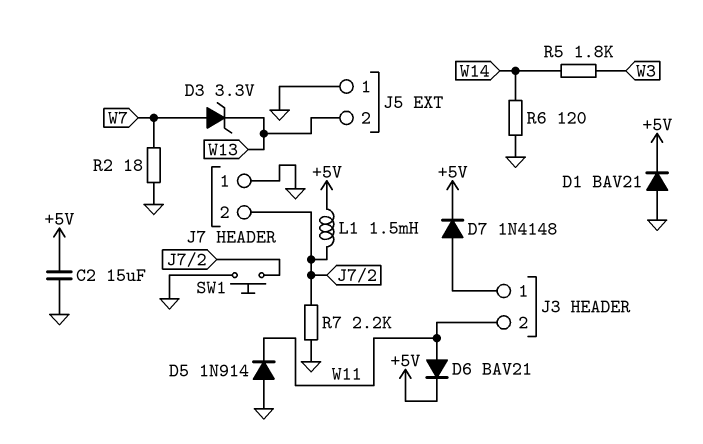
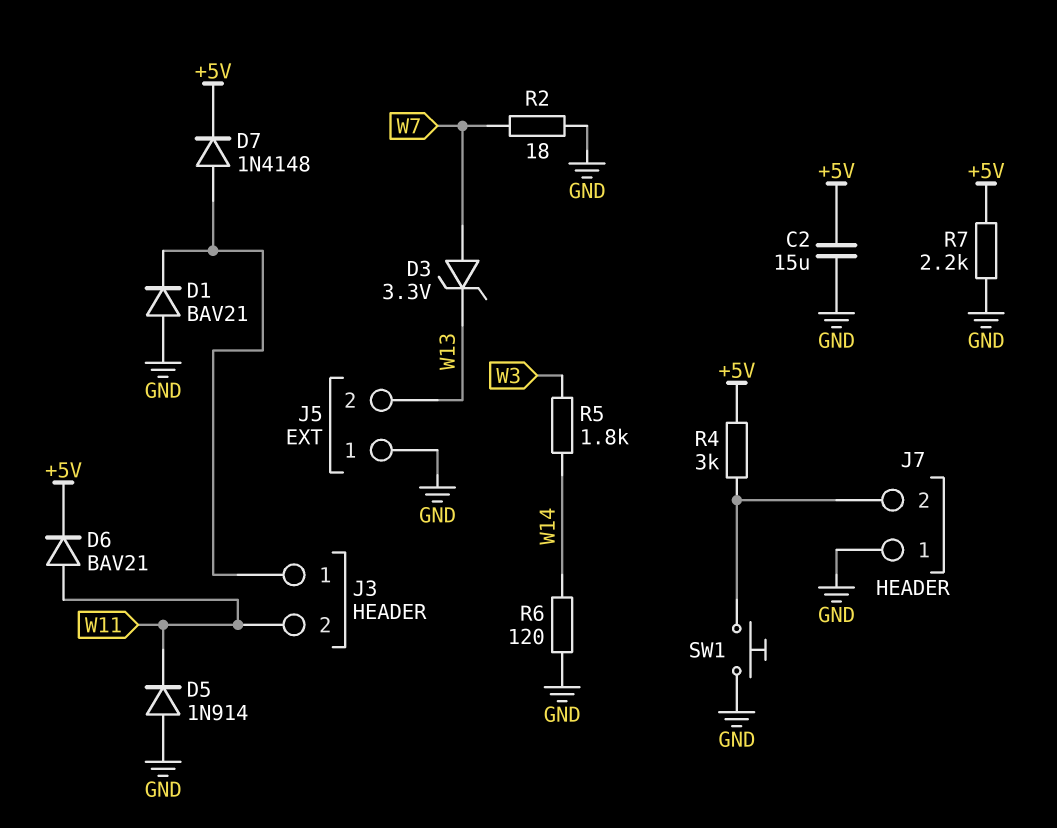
D1: diode BAV21 (A GND, K +5V) -> diode BAV21 (A GND, K J3/1)
L1: 1.5mH (+5V, J7/2) -> none
R4: none -> 3k (+5V, J7/2)
R7: 2.2k (GND, J7/2) -> 2.2k (+5V, GND)

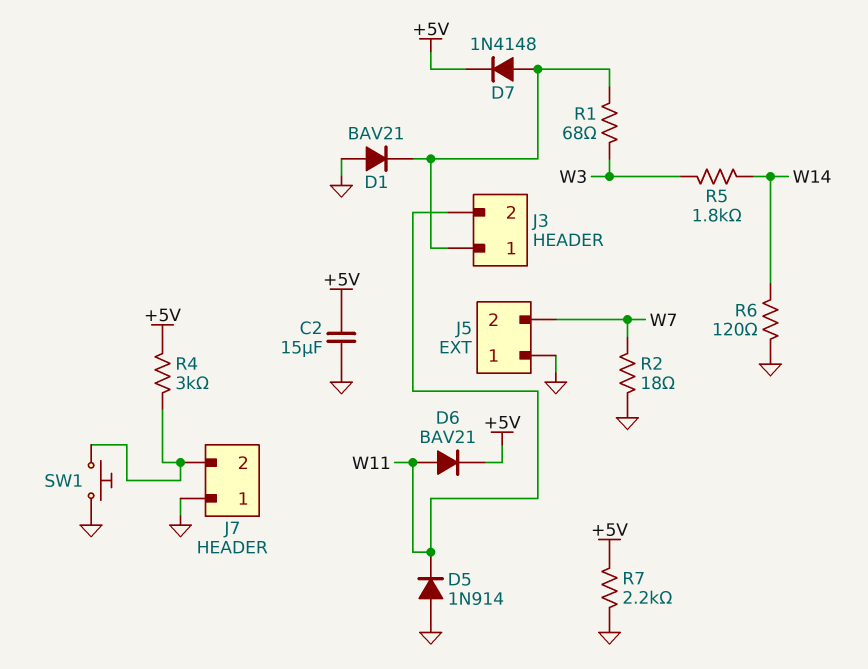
D3: zener 3.3V (A W7, K W13) -> none
J5 pin 2: W13 -> W7
R1: none -> 68 (J3/1, W3)

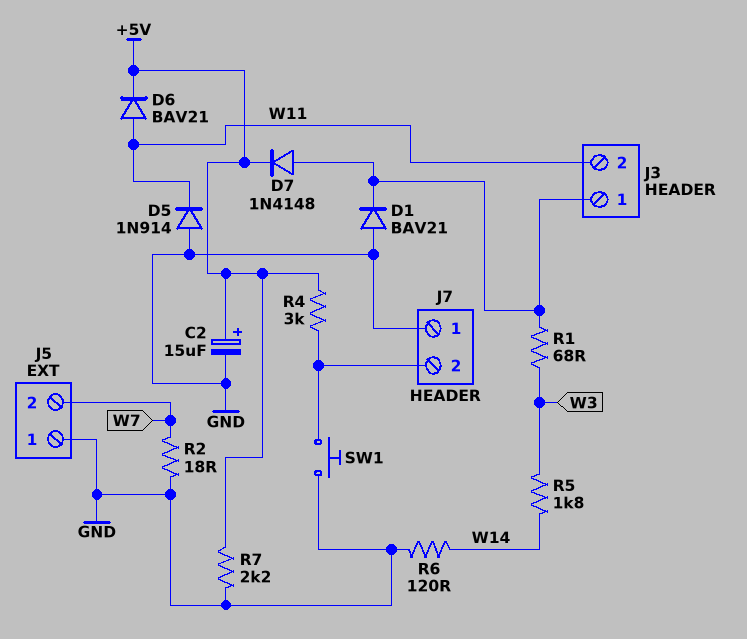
C2: 15uF (+5V, GND) -> 15uF (plus +5V, minus GND)

